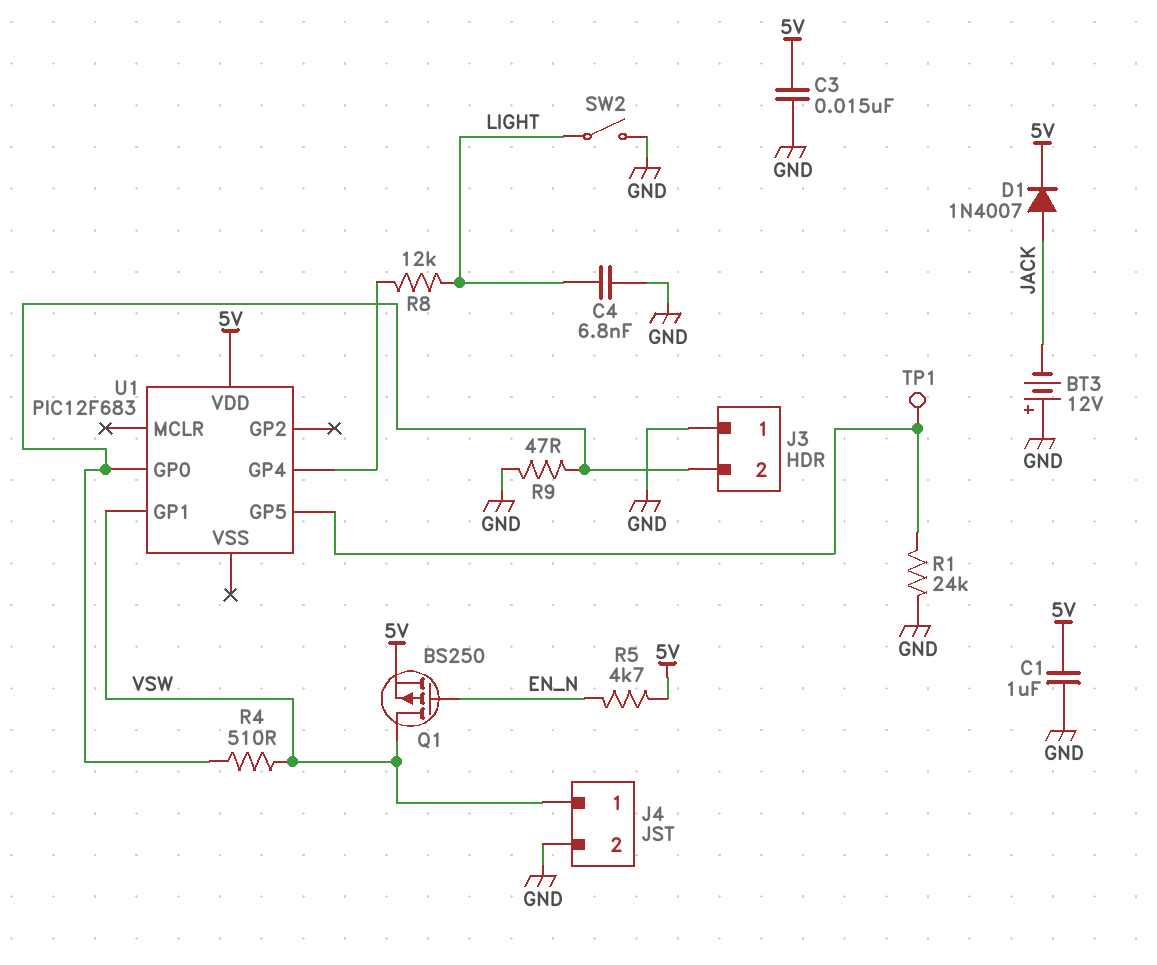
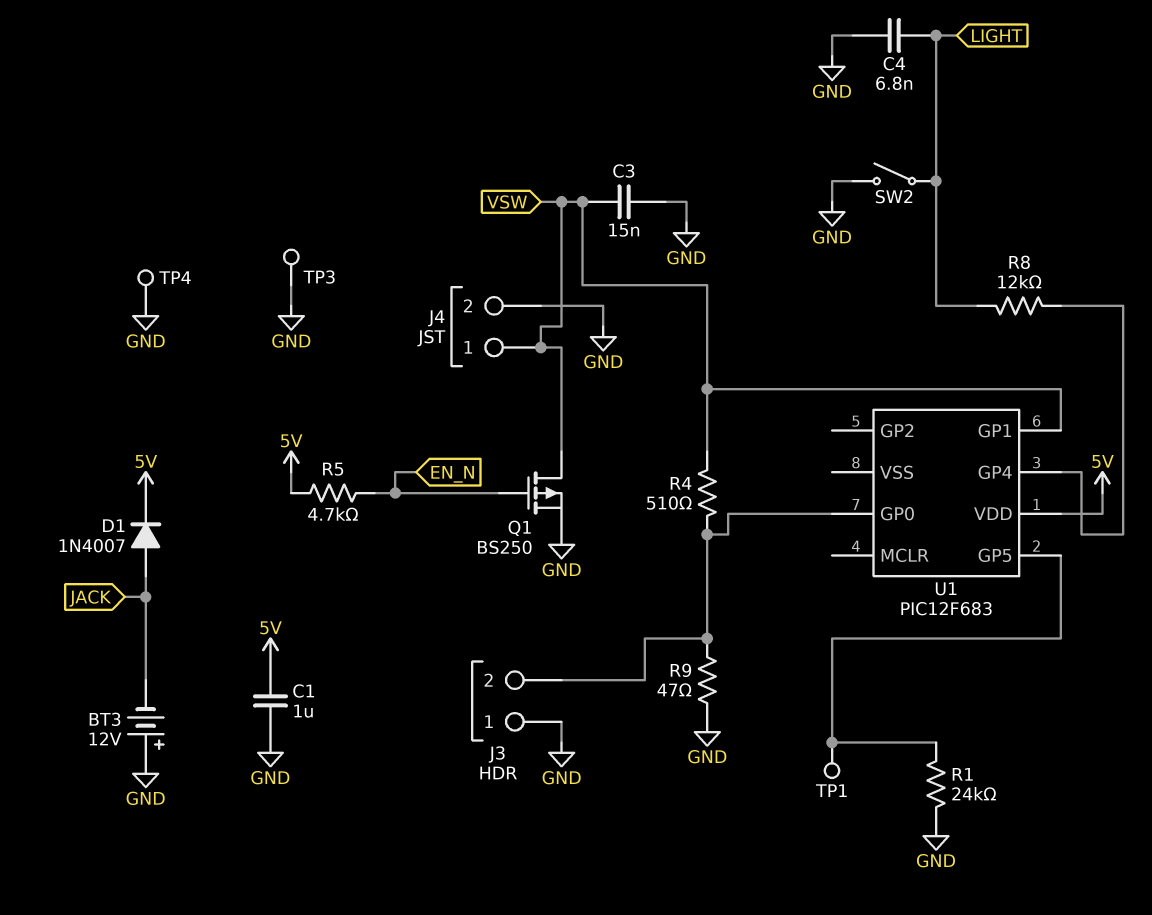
C3: 15nF (5V, GND) -> 15nF (GND, VSW)
Q1: PMOS BS250 (G EN_N, D VSW, S 5V) -> PMOS BS250 (G EN_N, D VSW, S GND)
TP3: none -> test point (GND)
TP4: none -> test point (GND)

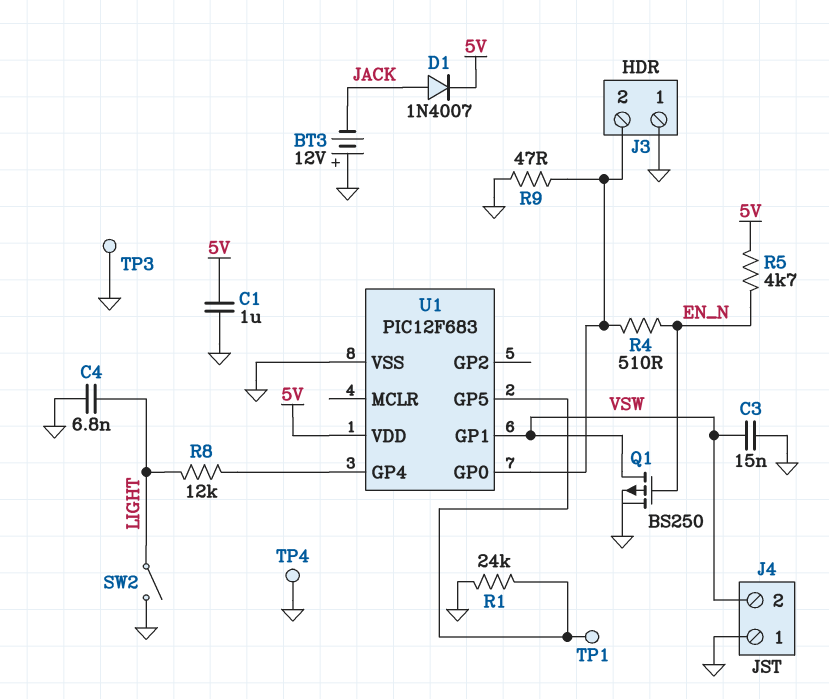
J4 pin 1: VSW -> GND
J4 pin 2: GND -> VSW
R4: 510 (J3/2, VSW) -> 510 (EN_N, J3/2)
U1 pin VSS: none -> GND

